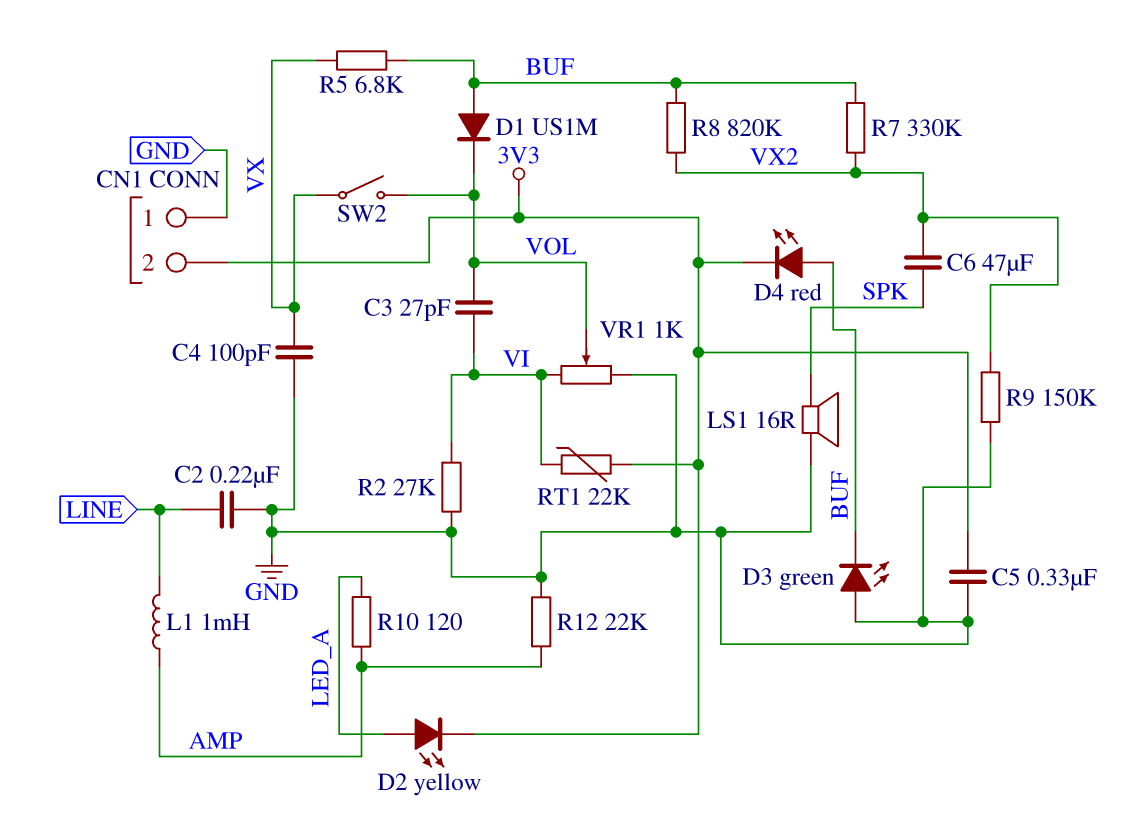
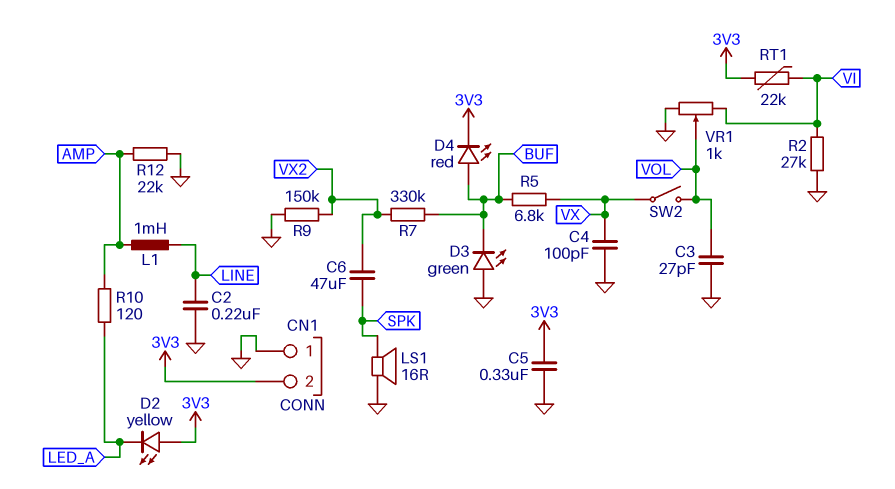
C3: 27pF (VI, VOL) -> 27pF (GND, VOL)
D1: diode US1M (A BUF, K VOL) -> none
D2: LED yellow (A LED_A, K 3V3) -> LED yellow (A 3V3, K LED_A)
R8: 820k (BUF, VX2) -> none

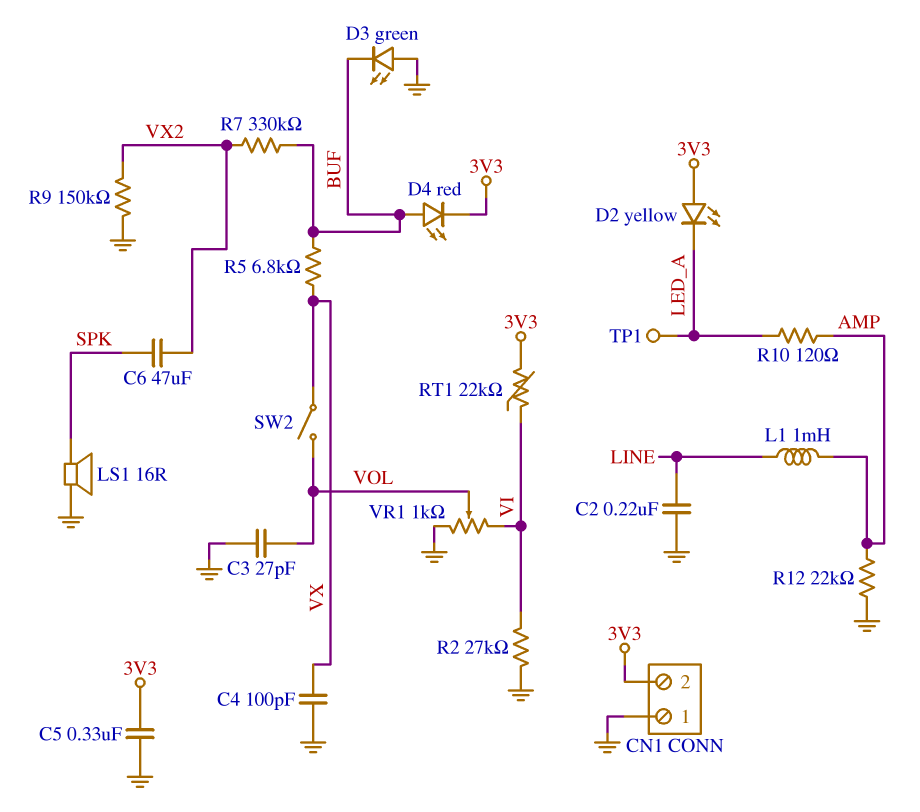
TP1: none -> test point (LED_A)

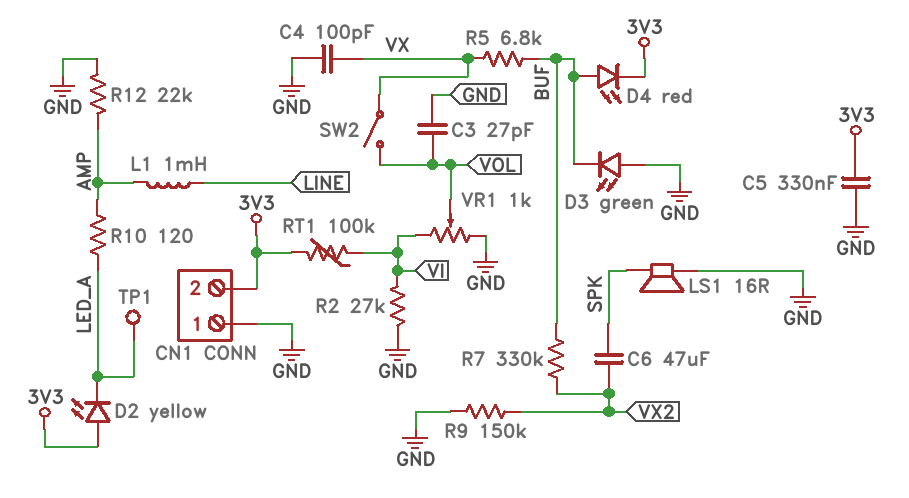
C2: 220nF (GND, LINE) -> none
RT1: 22k (3V3, VI) -> 100k (3V3, VI)

